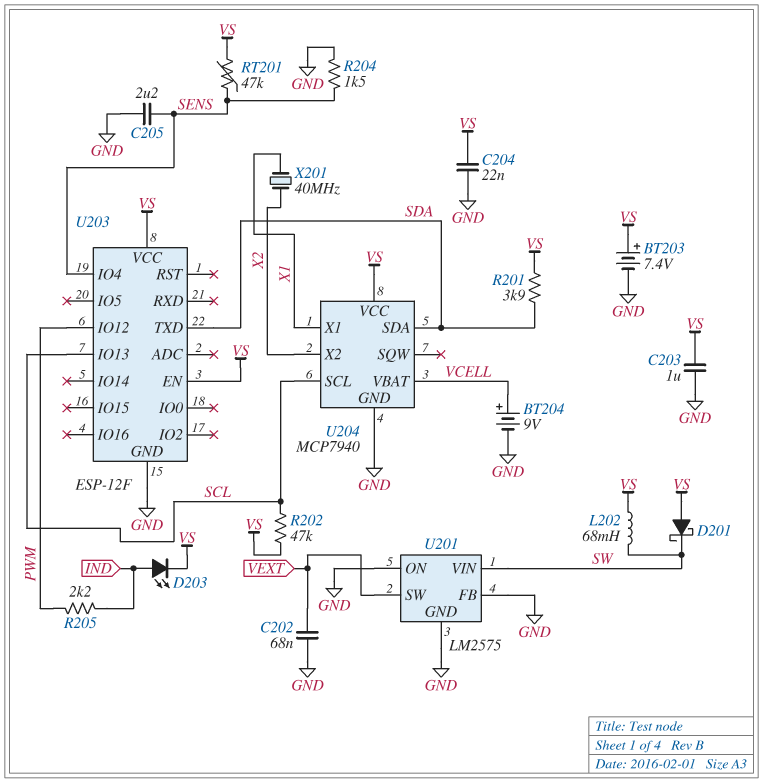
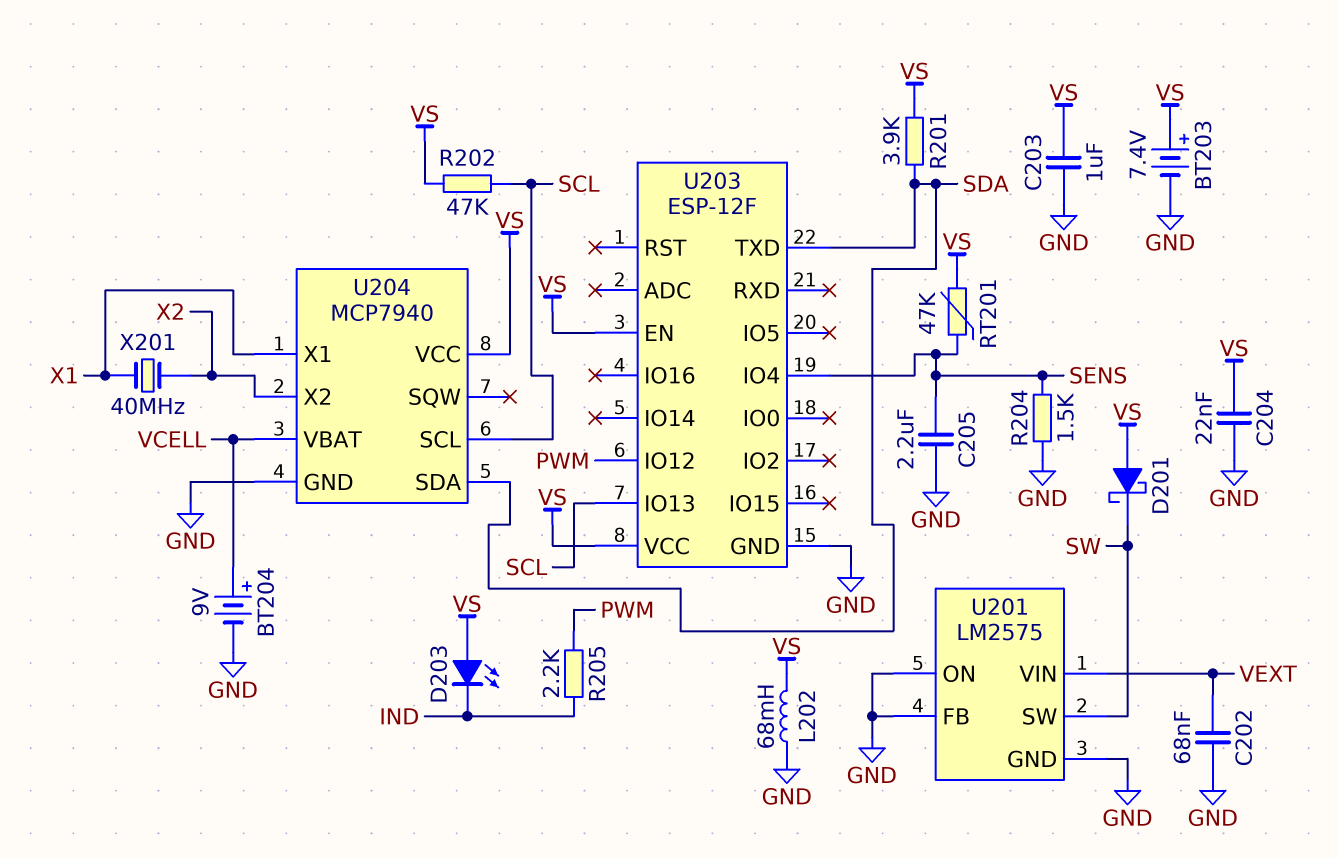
D203: LED (A IND, K VS) -> LED (A VS, K IND)
L202: 68mH (SW, VS) -> 68mH (GND, VS)
U201 pin SW: VEXT -> SW
U201 pin VIN: SW -> VEXT

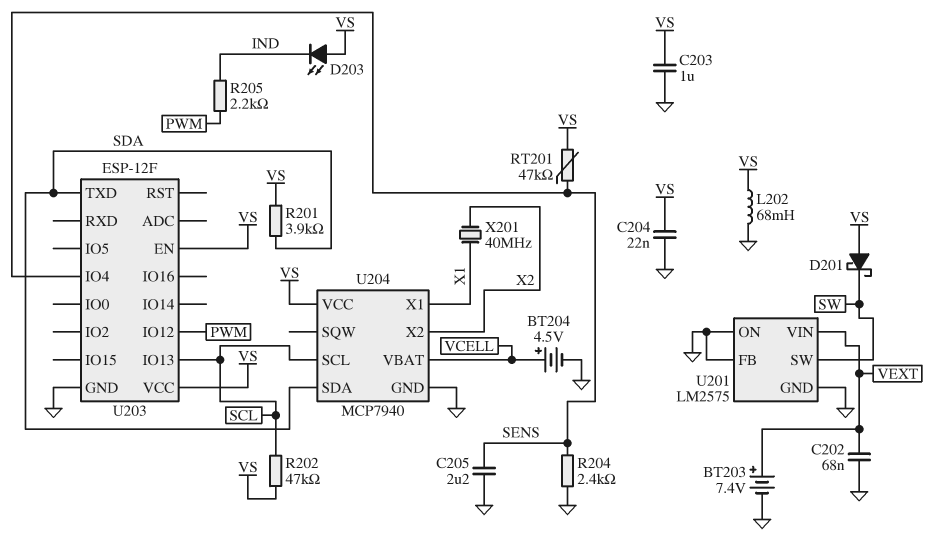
BT203: 7.4V (plus VS, minus GND) -> 7.4V (plus VEXT, minus GND)
BT204: 9V (plus VCELL, minus GND) -> 4.5V (plus VCELL, minus GND)
R204: 1.5k (GND, SENS) -> 2.4k (GND, SENS)

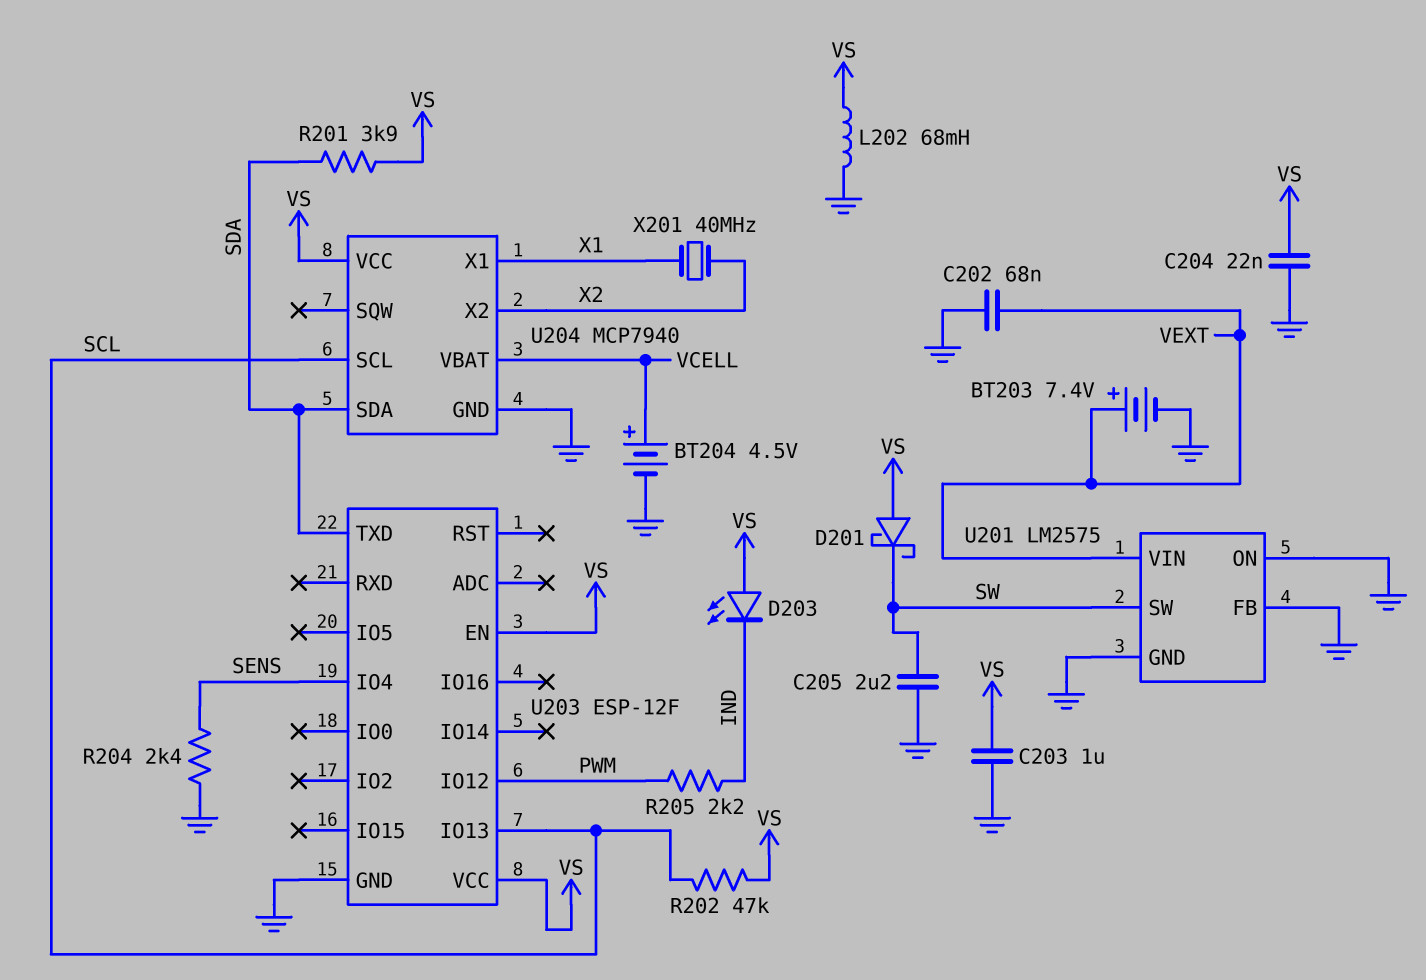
C205: 2.2uF (GND, SENS) -> 2.2uF (GND, SW)
RT201: 47k (SENS, VS) -> none

